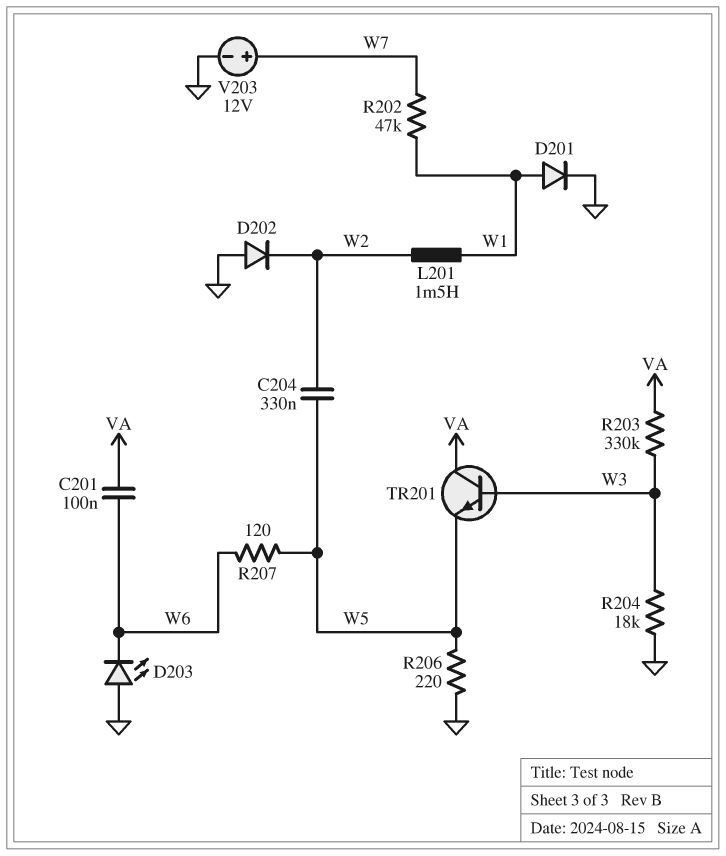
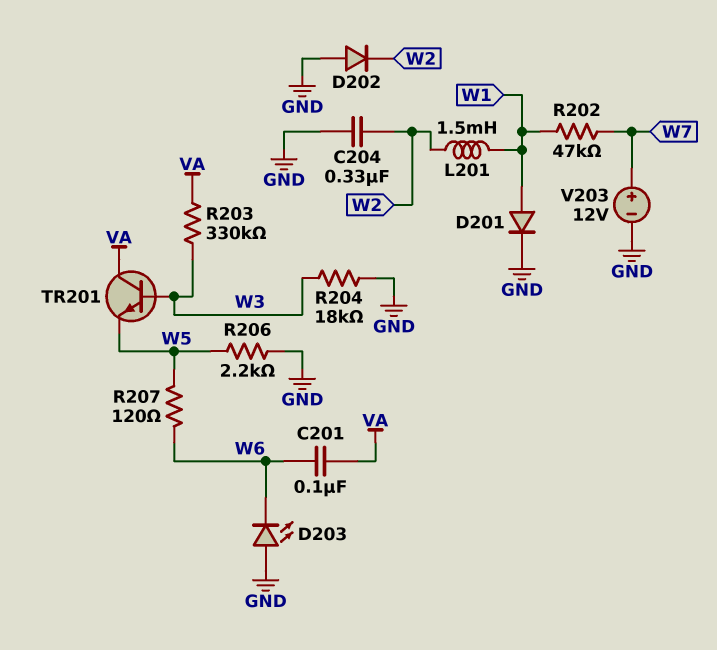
C204: 330nF (W2, W5) -> 330nF (GND, W2)
R206: 220 (GND, W5) -> 2.2k (GND, W5)

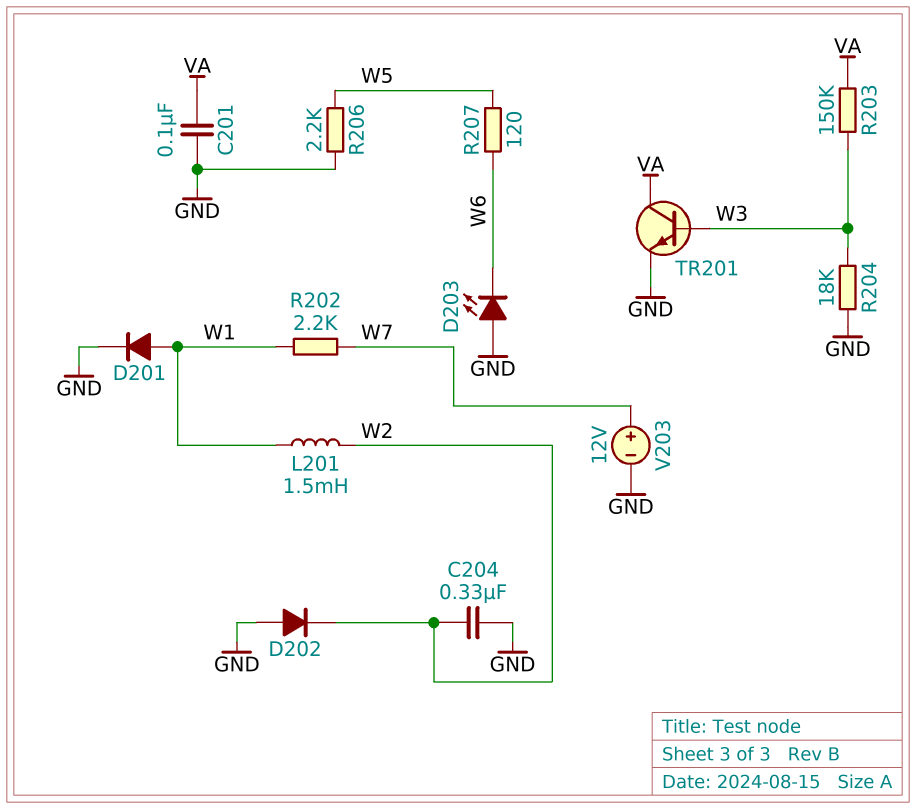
C201: 100nF (VA, W6) -> 100nF (GND, VA)
R202: 47k (W1, W7) -> 2.2k (W1, W7)
R203: 330k (VA, W3) -> 150k (VA, W3)
TR201: NPN (B W3, C VA, E W5) -> NPN (B W3, C VA, E GND)

